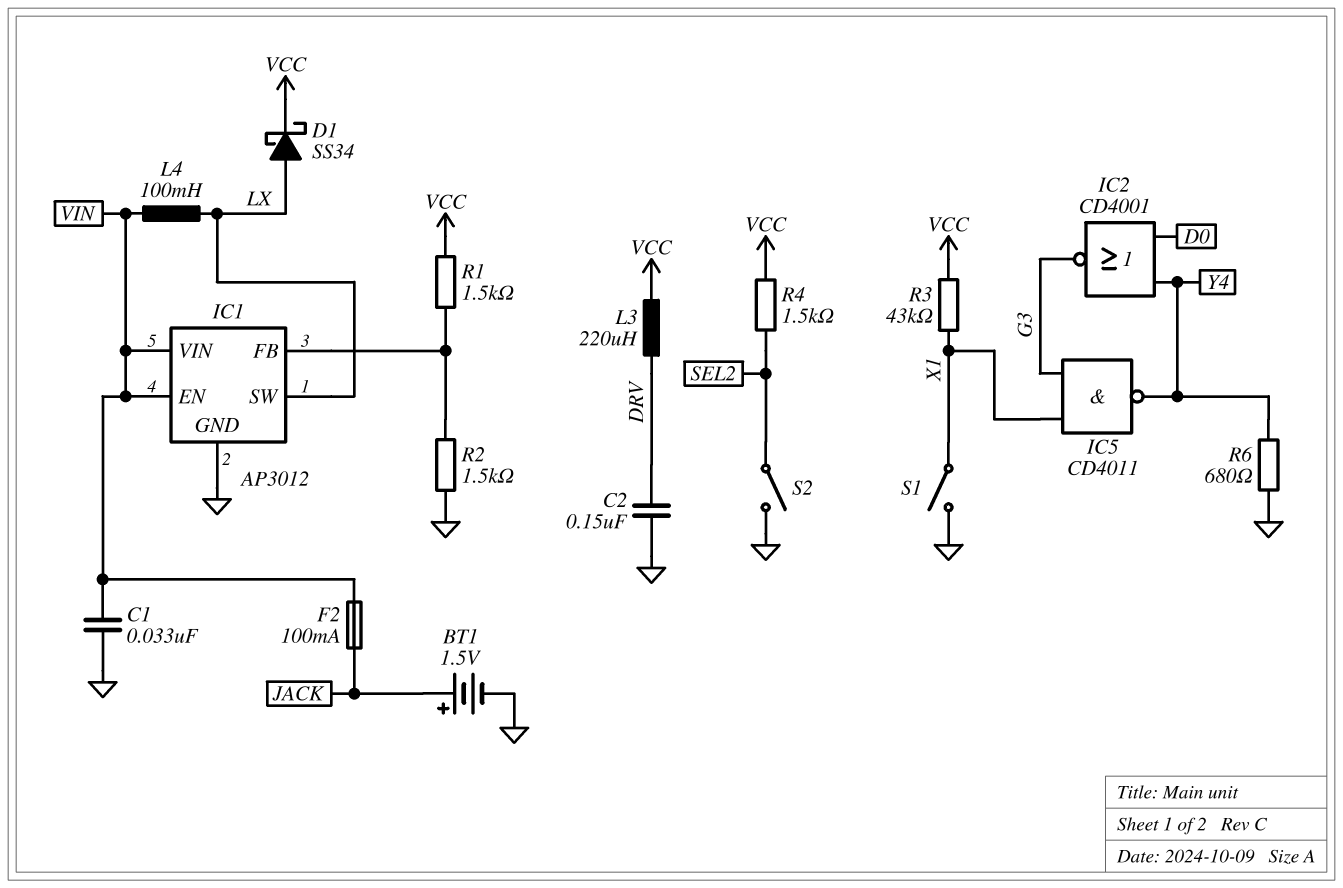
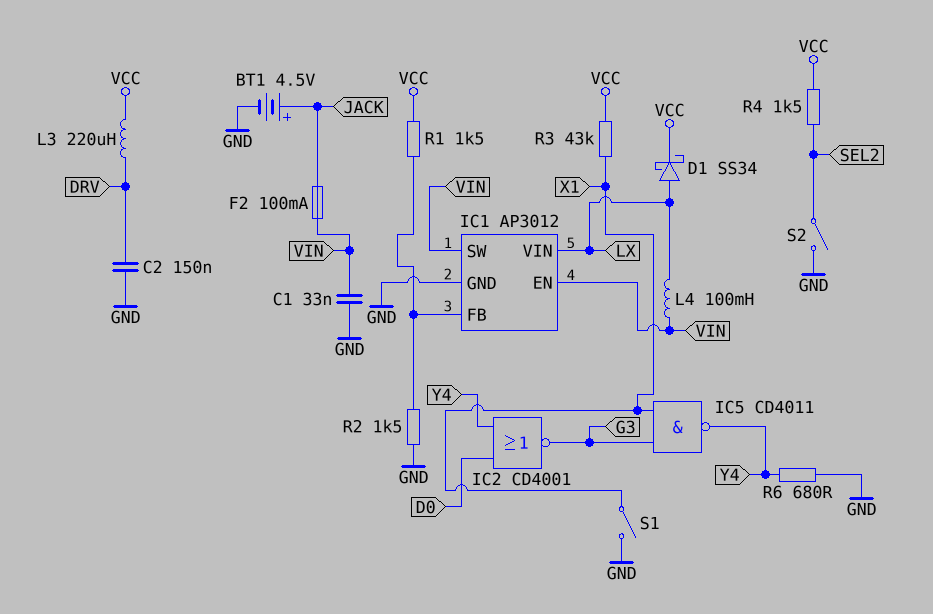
BT1: 1.5V (plus JACK, minus GND) -> 4.5V (plus JACK, minus GND)
IC1 pin SW: LX -> VIN
IC1 pin VIN: VIN -> LX

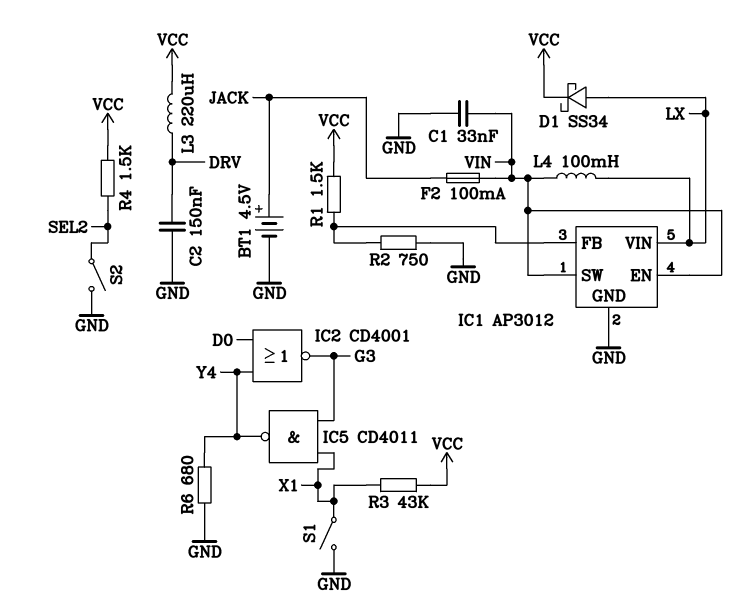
R2: 1.5k (GND, IC1/FB) -> 750 (GND, IC1/FB)

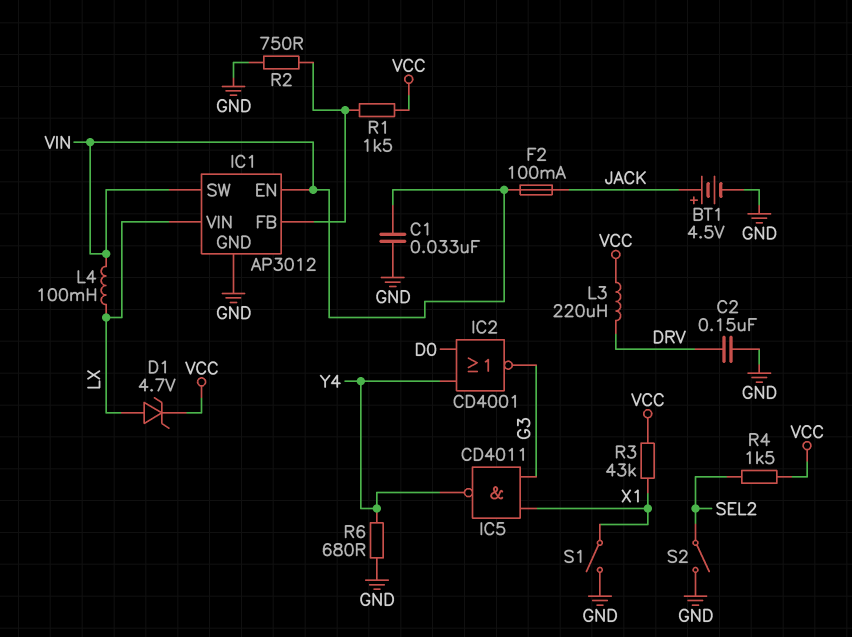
D1: schottky SS34 (A LX, K VCC) -> zener 4.7V (A LX, K VCC)

